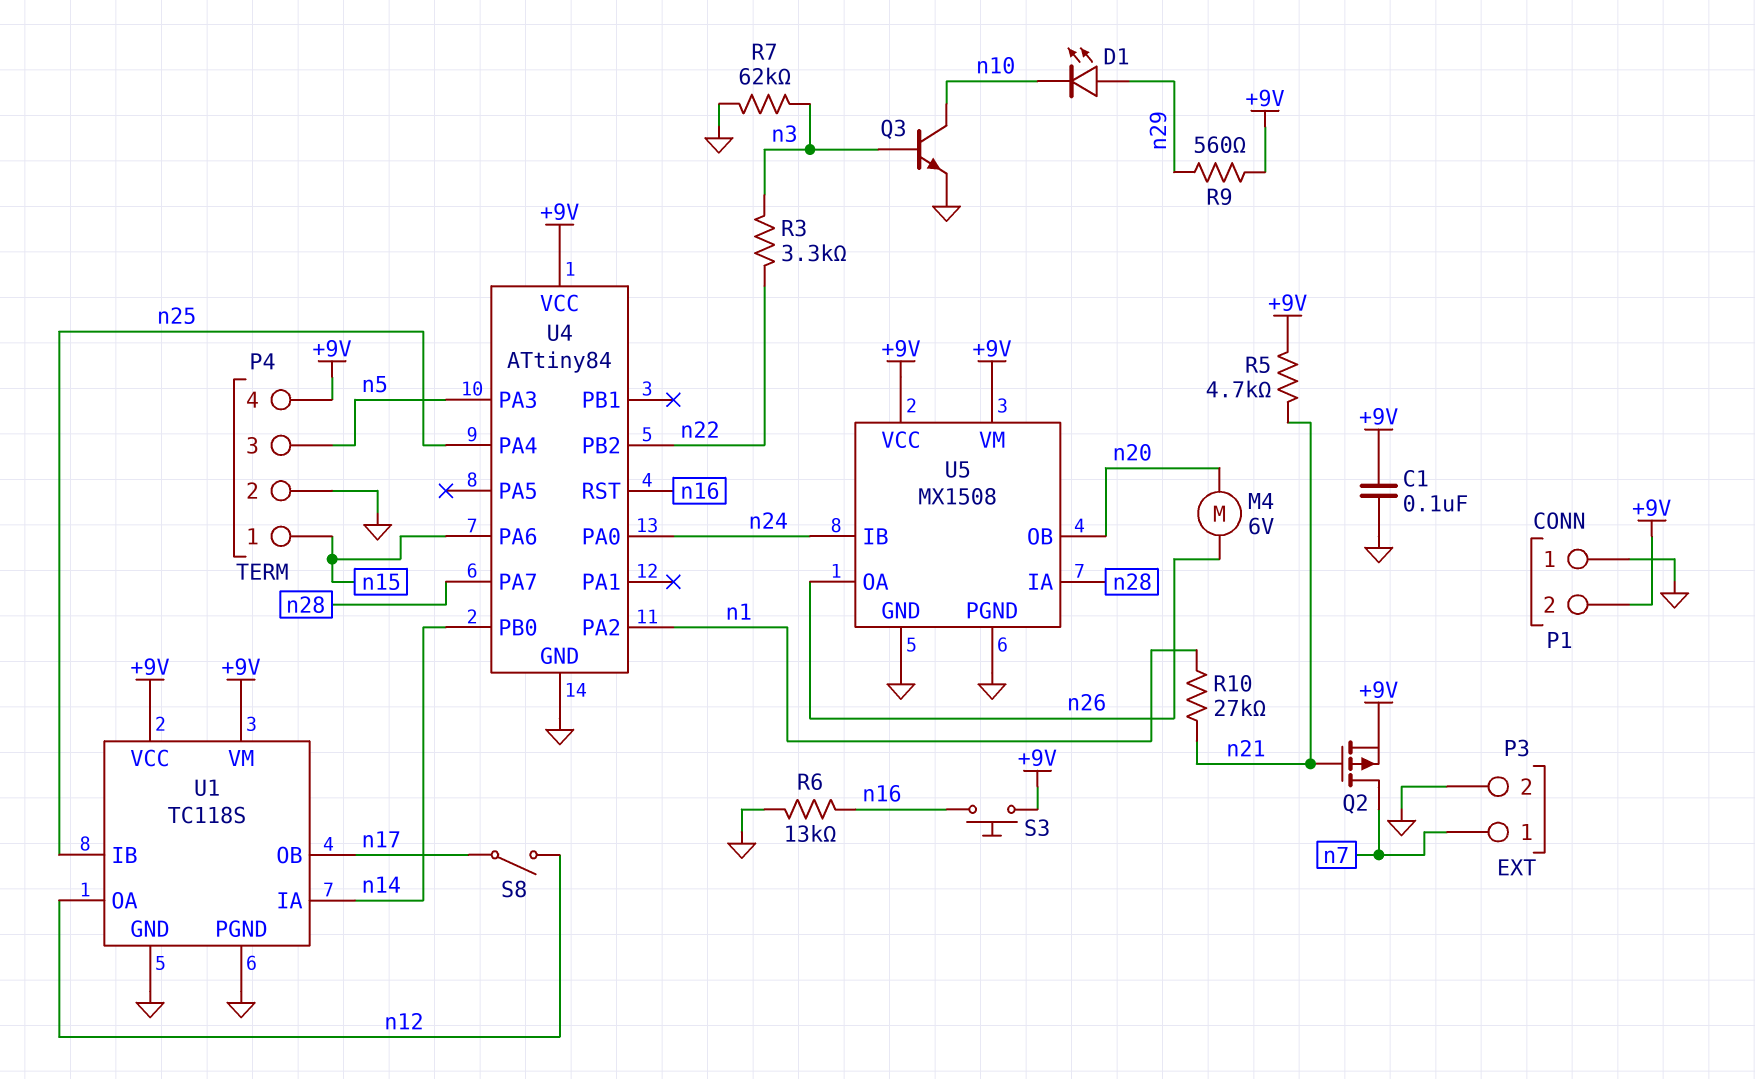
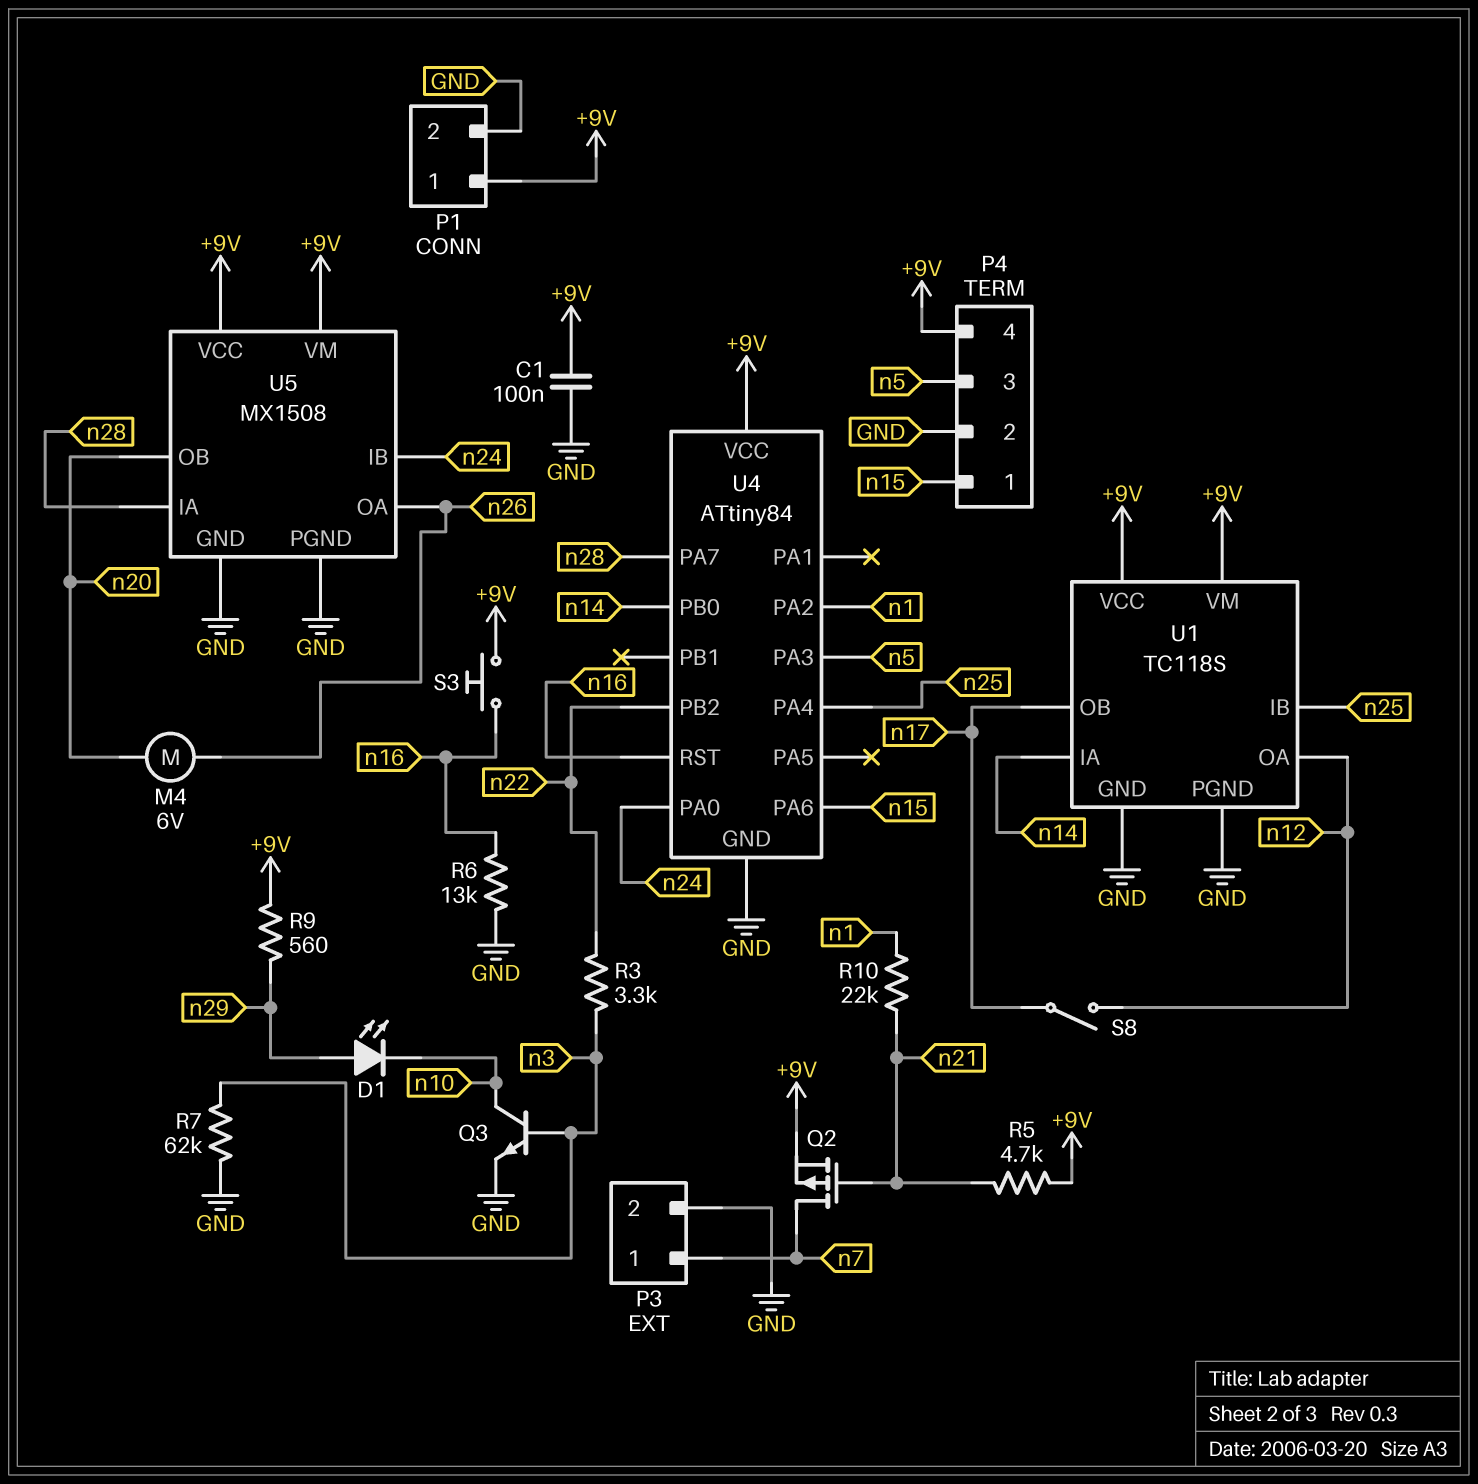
P1 pin 1: GND -> +9V
P1 pin 2: +9V -> GND
R10: 27k (n1, n21) -> 22k (n1, n21)

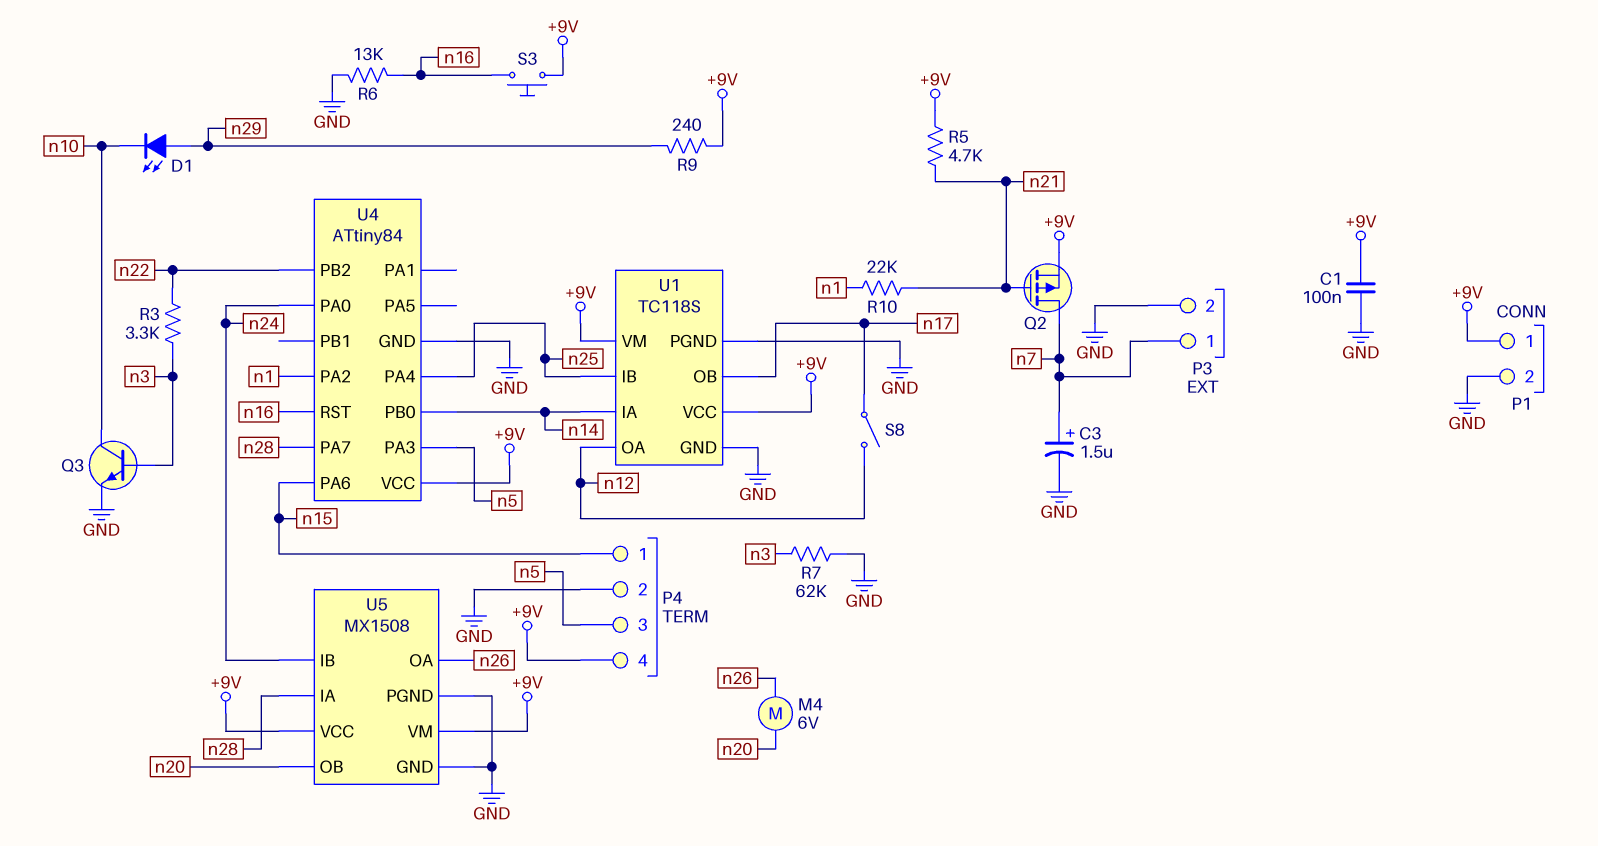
C3: none -> 1.5uF (plus n7, minus GND)
R9: 560 (+9V, n29) -> 240 (+9V, n29)

